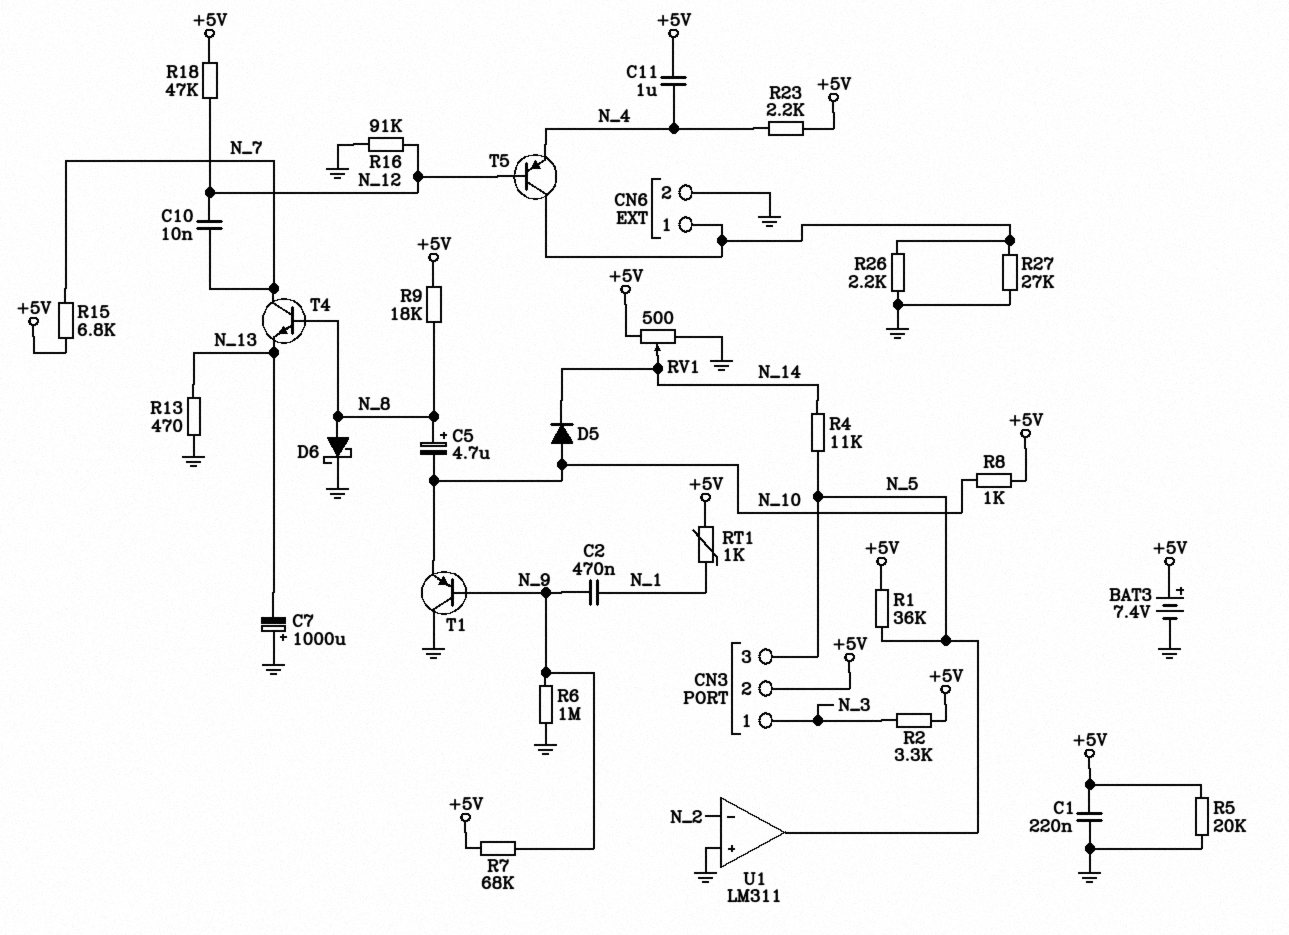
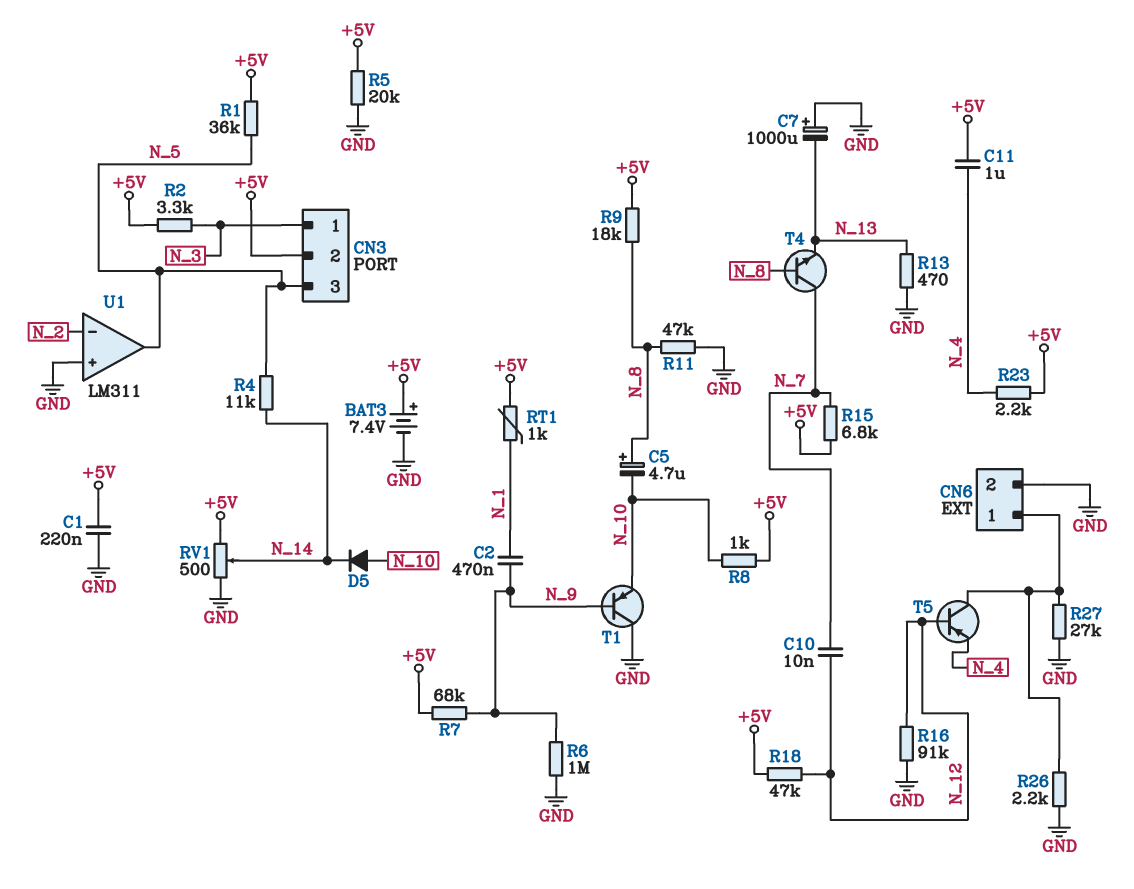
D6: schottky (A N_8, K GND) -> none
R11: none -> 47k (GND, N_8)

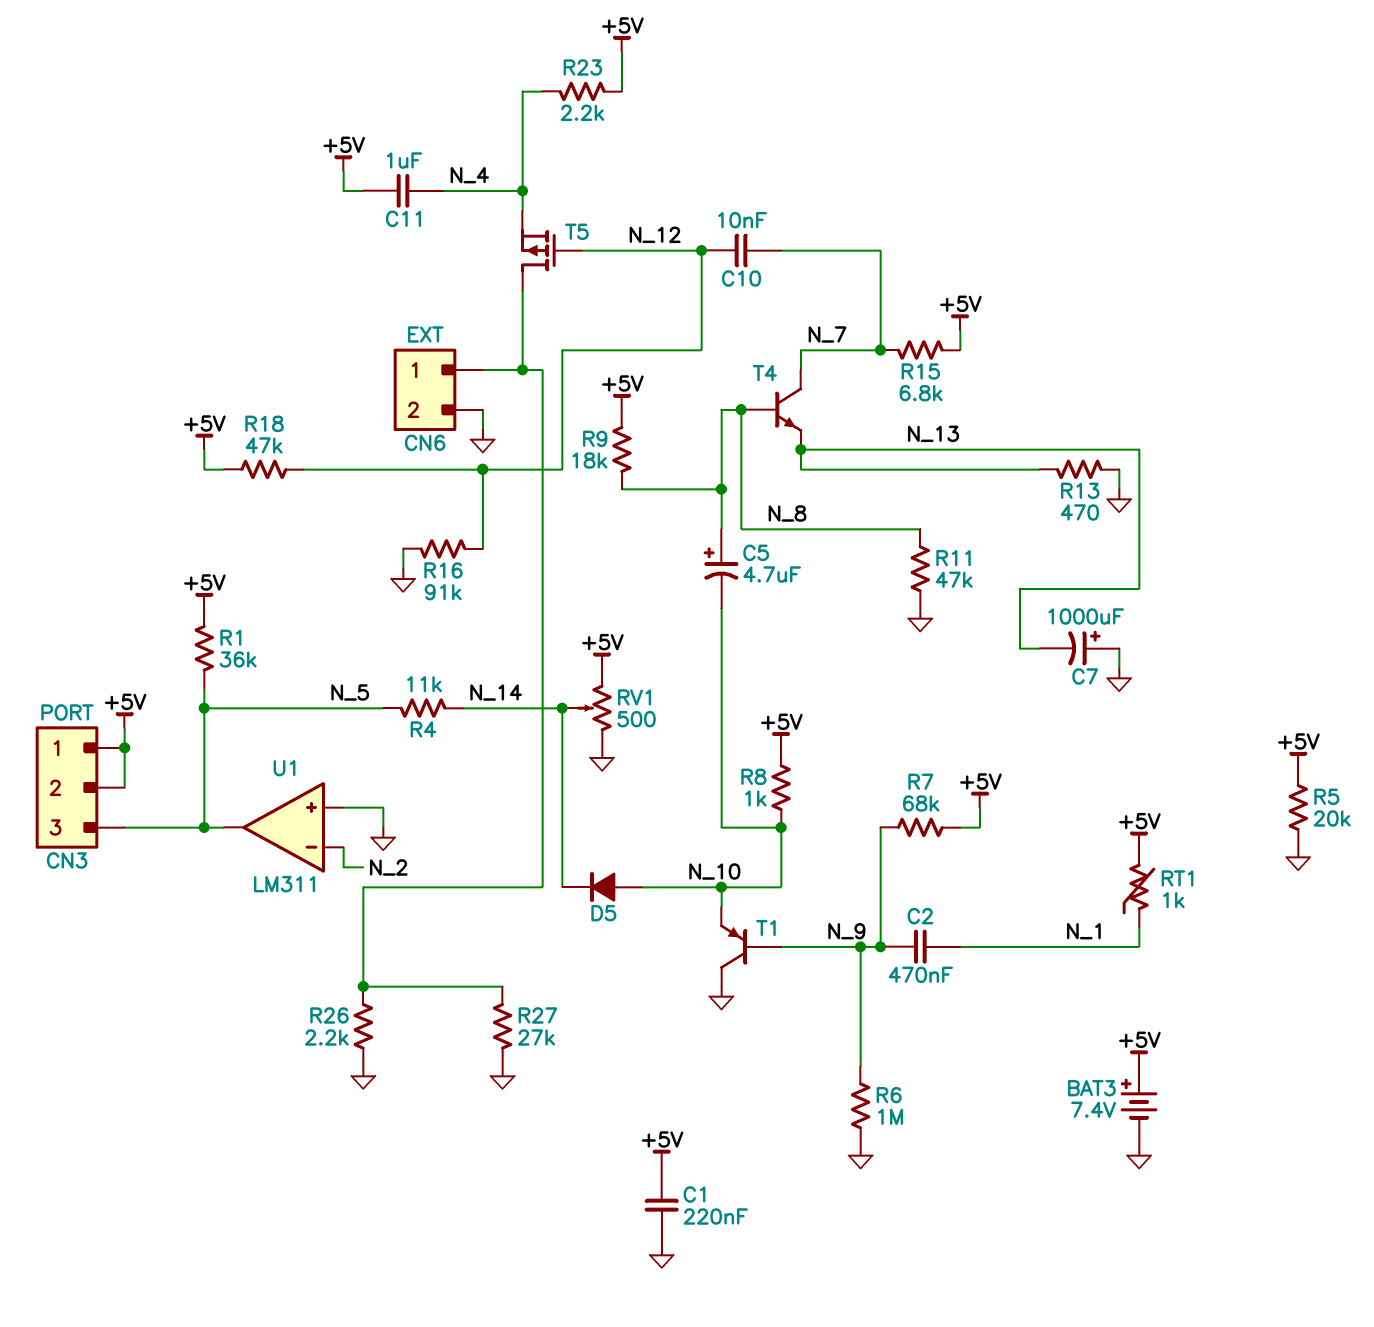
CN3 pin 1: N_3 -> +5V
R2: 3.3k (+5V, N_3) -> none
T5: PNP (B N_12, C CN6/1, E N_4) -> PMOS (G N_12, D CN6/1, S N_4)

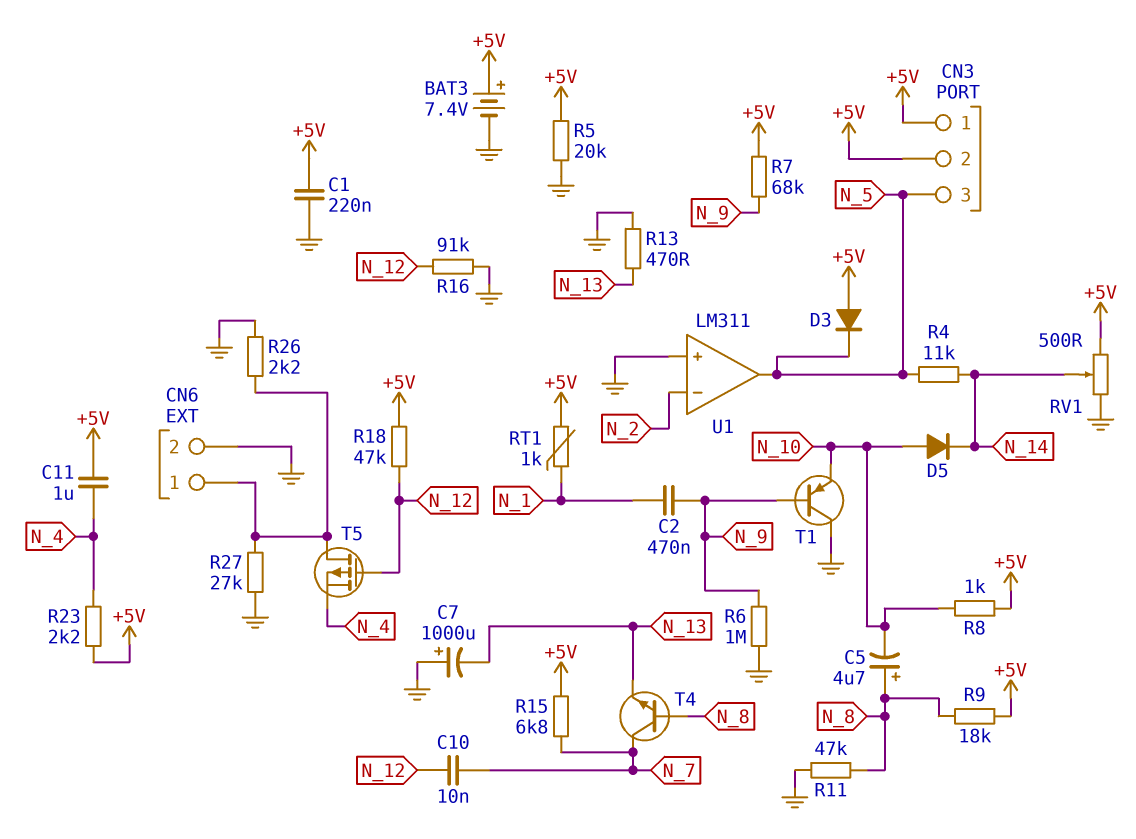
D3: none -> diode (A +5V, K N_5)
R1: 36k (+5V, N_5) -> none

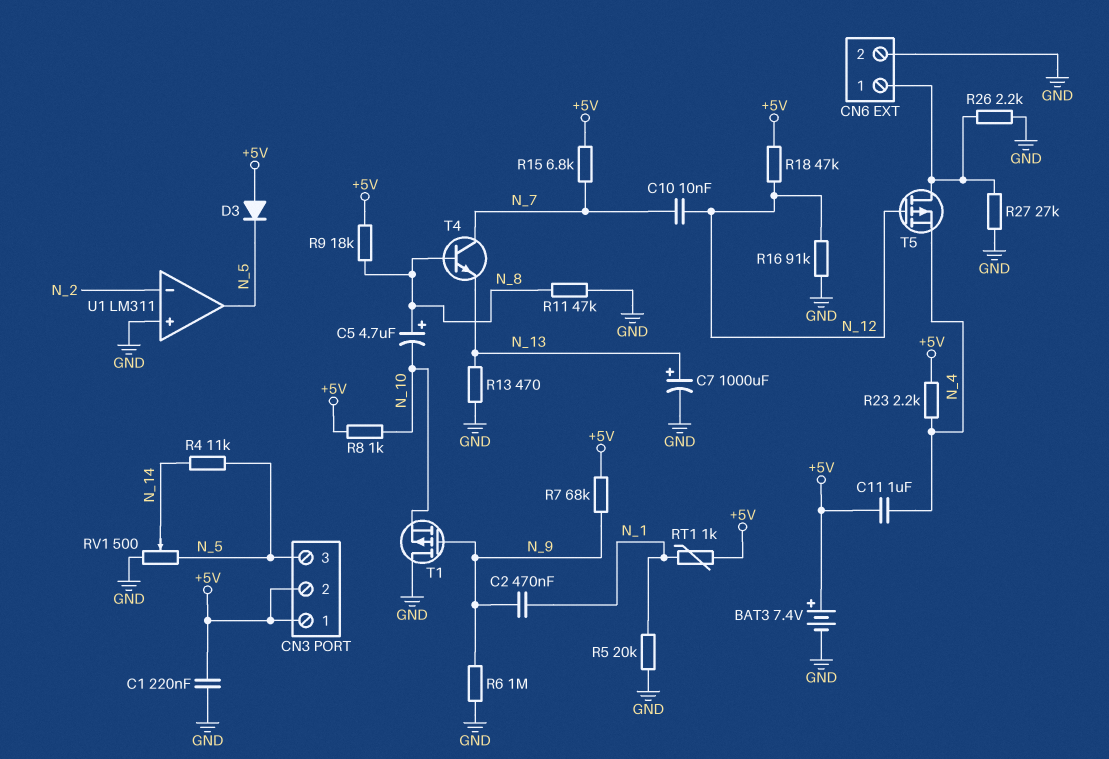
C7: 1000uF (plus GND, minus N_13) -> 1000uF (plus N_13, minus GND)
D5: diode (A N_10, K N_14) -> none
R5: 20k (+5V, GND) -> 20k (GND, N_1)
RV1: 500 (+5V, GND, wiper N_14) -> 500 (GND, N_5, wiper N_14)
T1: PNP (B N_9, C GND, E N_10) -> PMOS (G N_9, D GND, S N_10)

